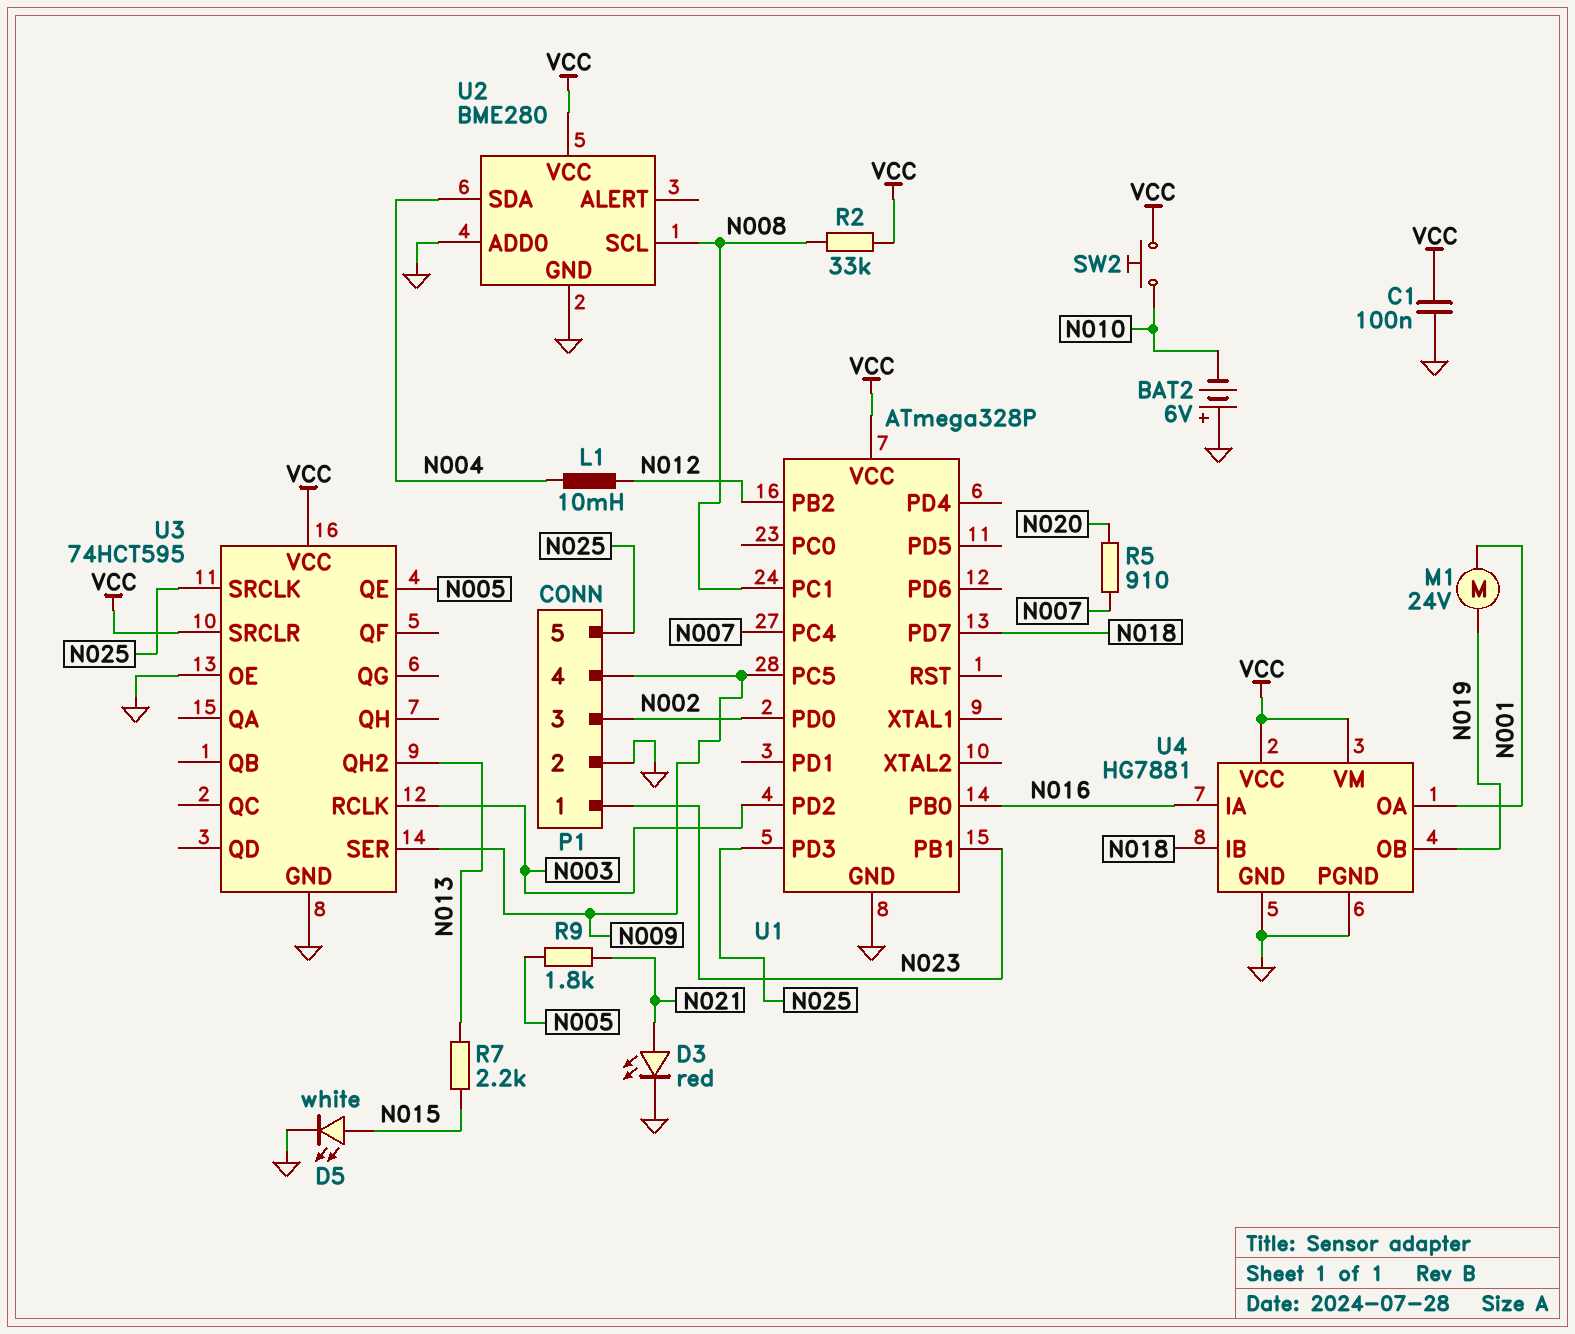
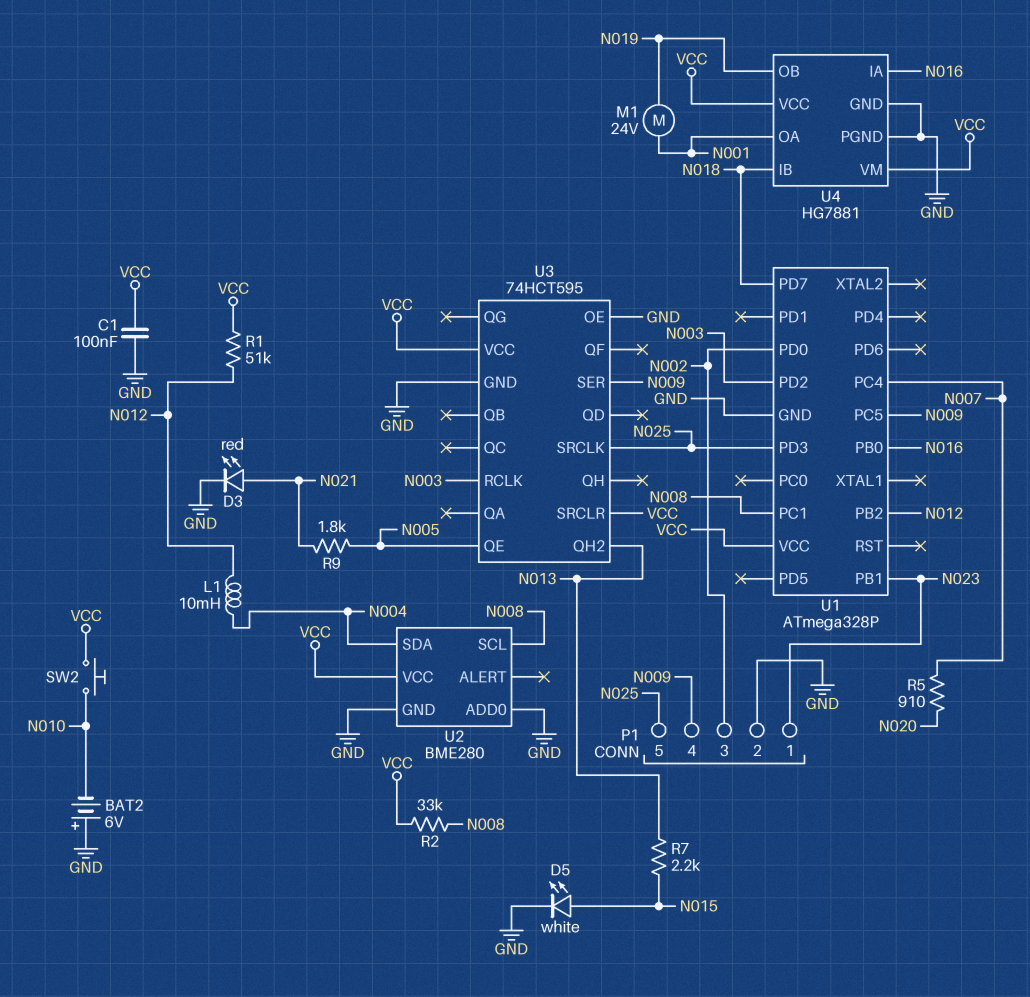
R1: none -> 51k (N012, VCC)

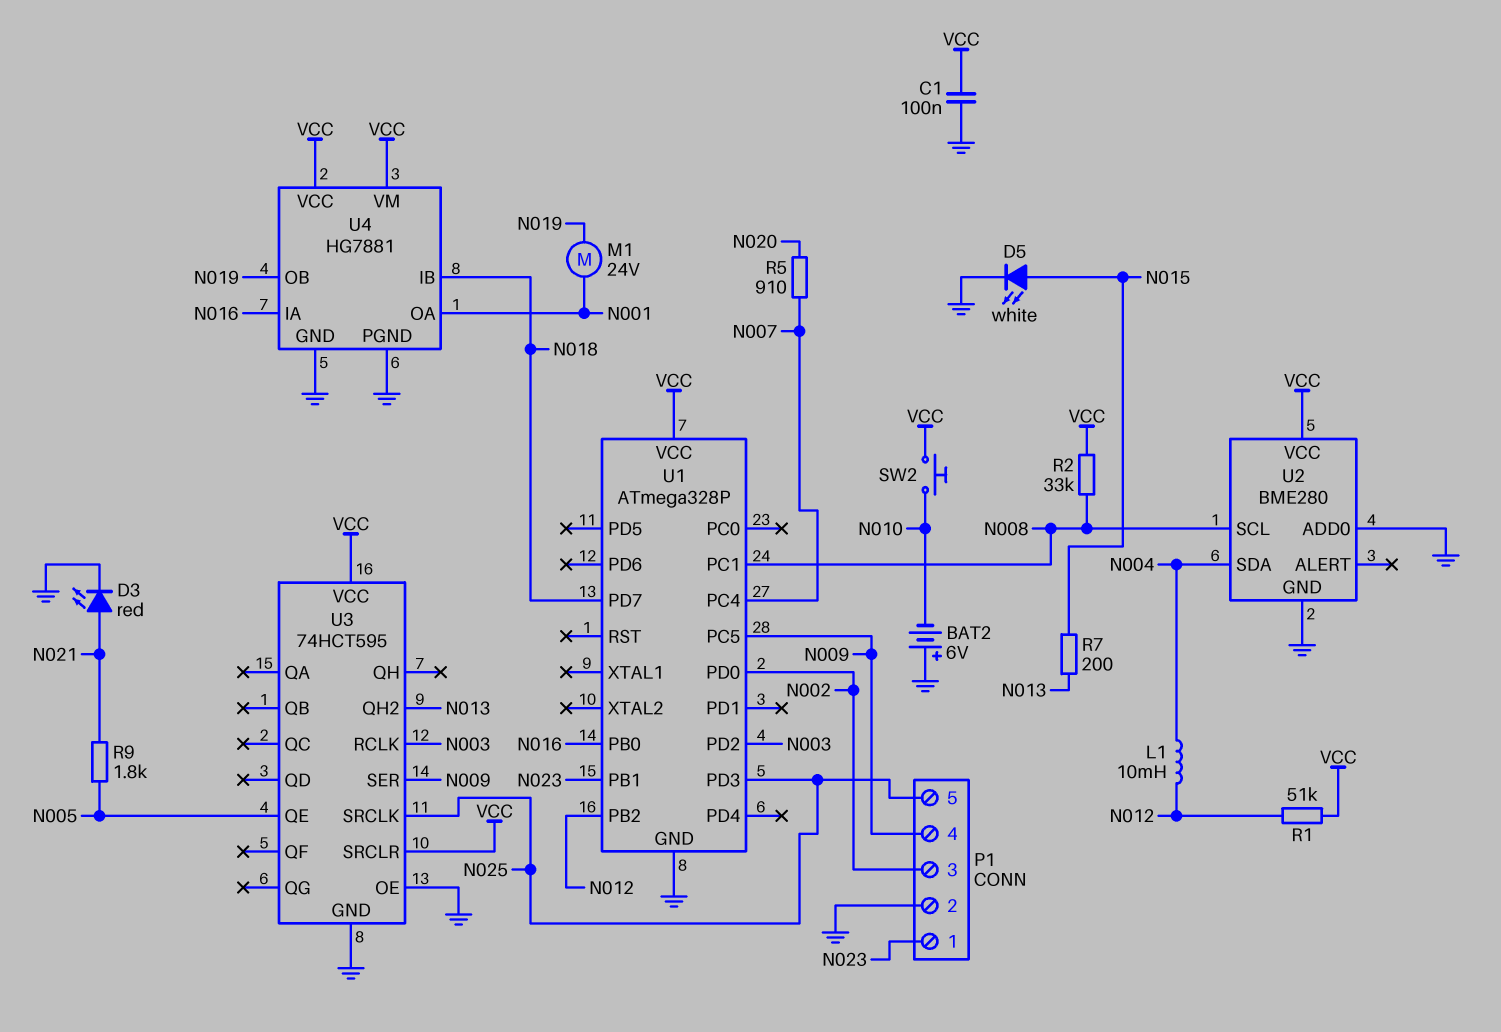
R7: 2.2k (N013, N015) -> 200 (N013, N015)

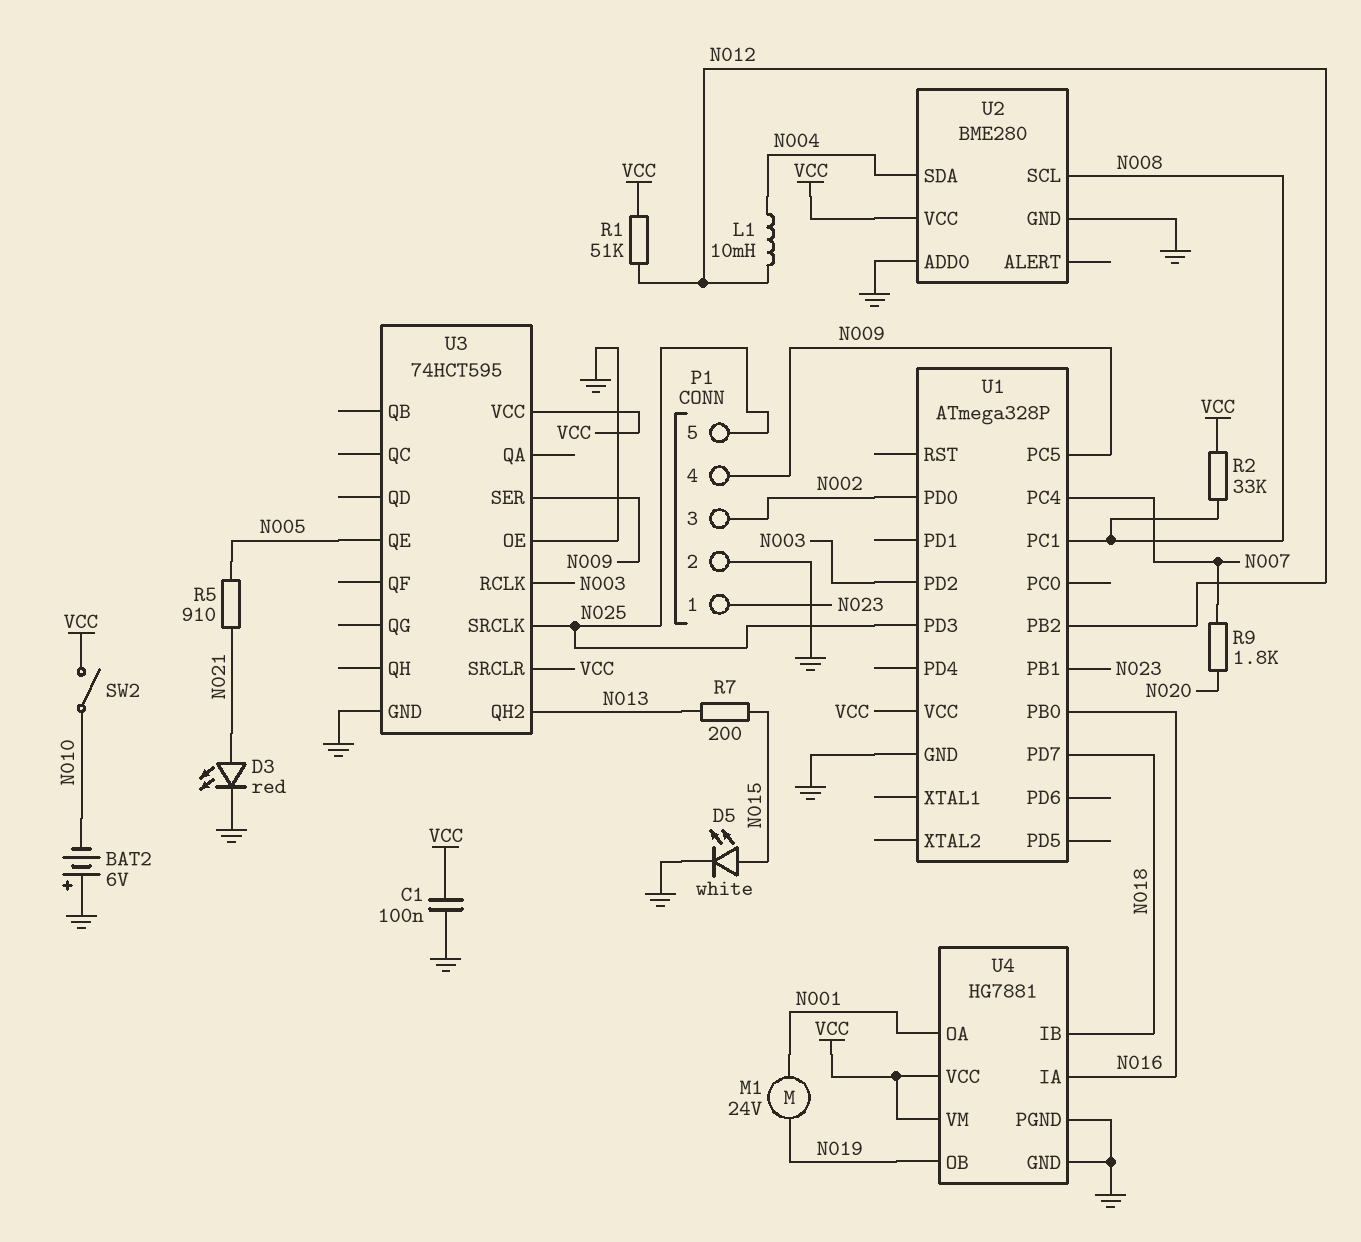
R5: 910 (N007, N020) -> 910 (N005, N021)
R9: 1.8k (N005, N021) -> 1.8k (N007, N020)
SW2: button (N010, VCC) -> switch (N010, VCC)

